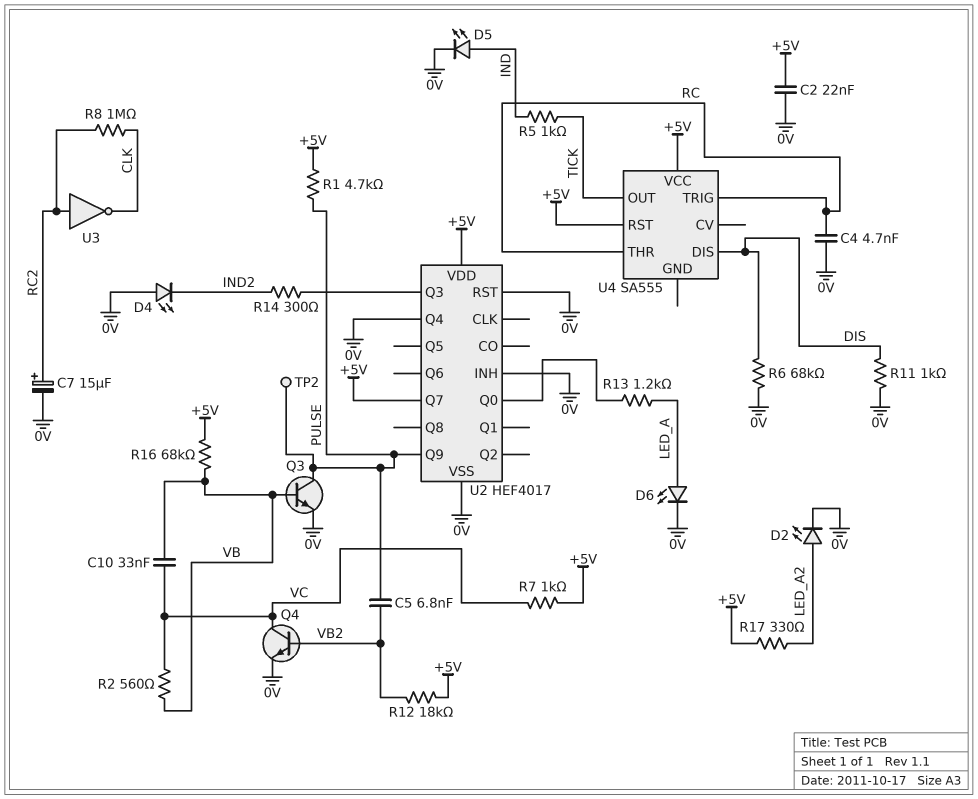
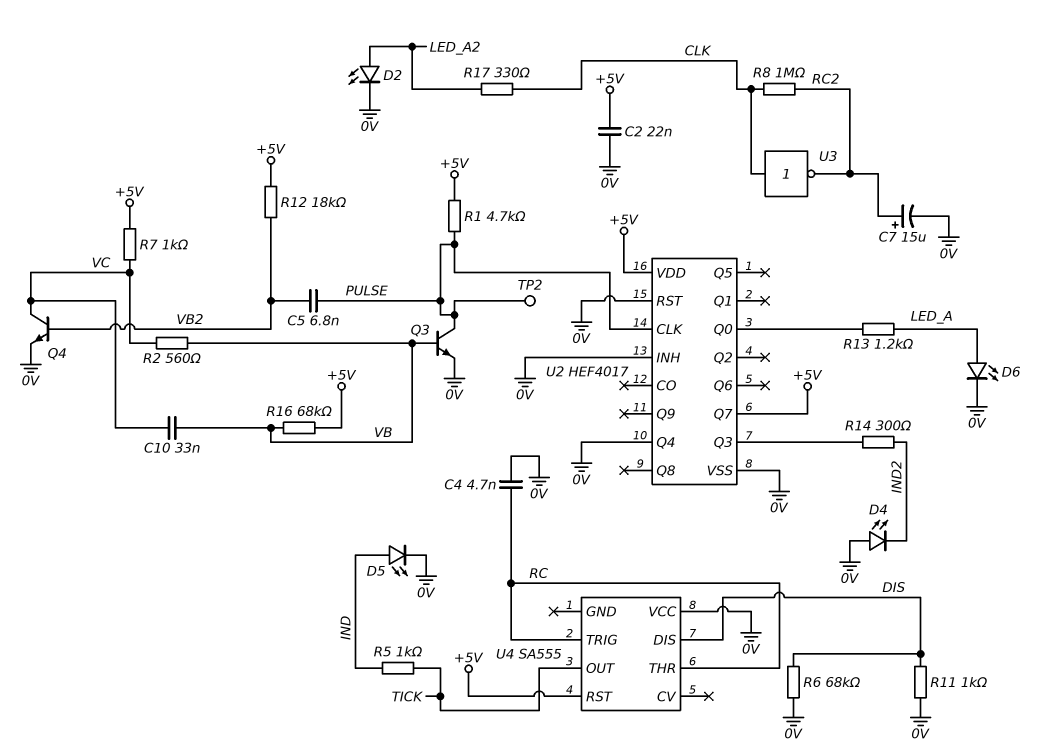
R17: 330 (+5V, LED_A2) -> 330 (CLK, LED_A2)
U2 pin CLK: none -> PULSE
U2 pin Q9: PULSE -> none
U3: NOT (in RC2, out CLK) -> NOT (in CLK, out RC2)
U4 pin VCC: +5V -> 0V

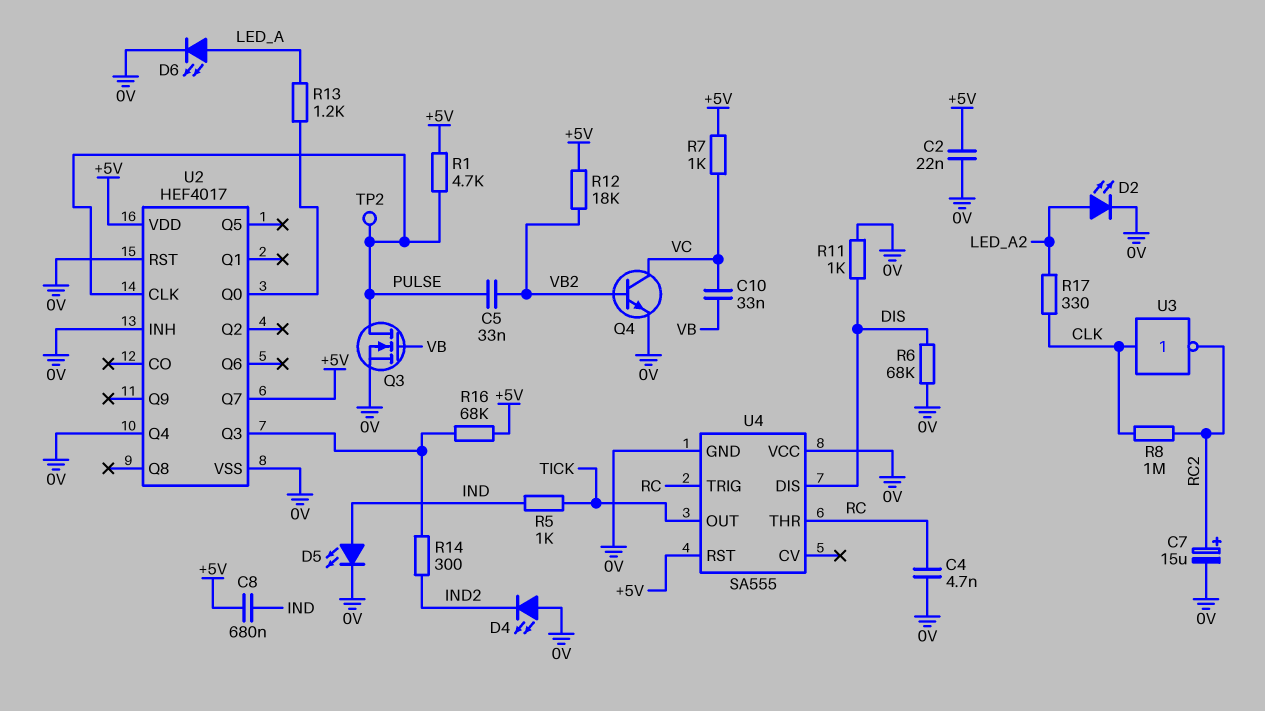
C5: 6.8nF (PULSE, VB2) -> 33nF (PULSE, VB2)
C8: none -> 680nF (+5V, IND)
Q3: NPN (B VB, C PULSE, E 0V) -> NMOS (G VB, D PULSE, S 0V)
R2: 560 (VB, VC) -> none
R16: 68k (+5V, VB) -> 68k (+5V, U2/Q3)
U4 pin GND: none -> 0V

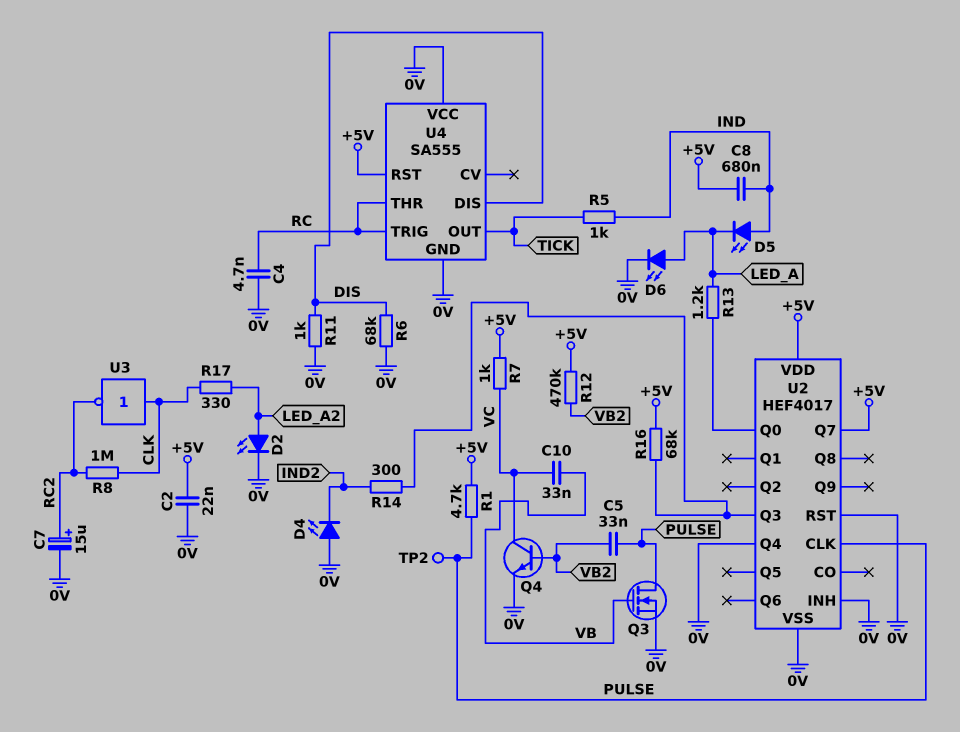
D5: LED (A IND, K 0V) -> LED (A IND, K LED_A)
R12: 18k (+5V, VB2) -> 470k (+5V, VB2)

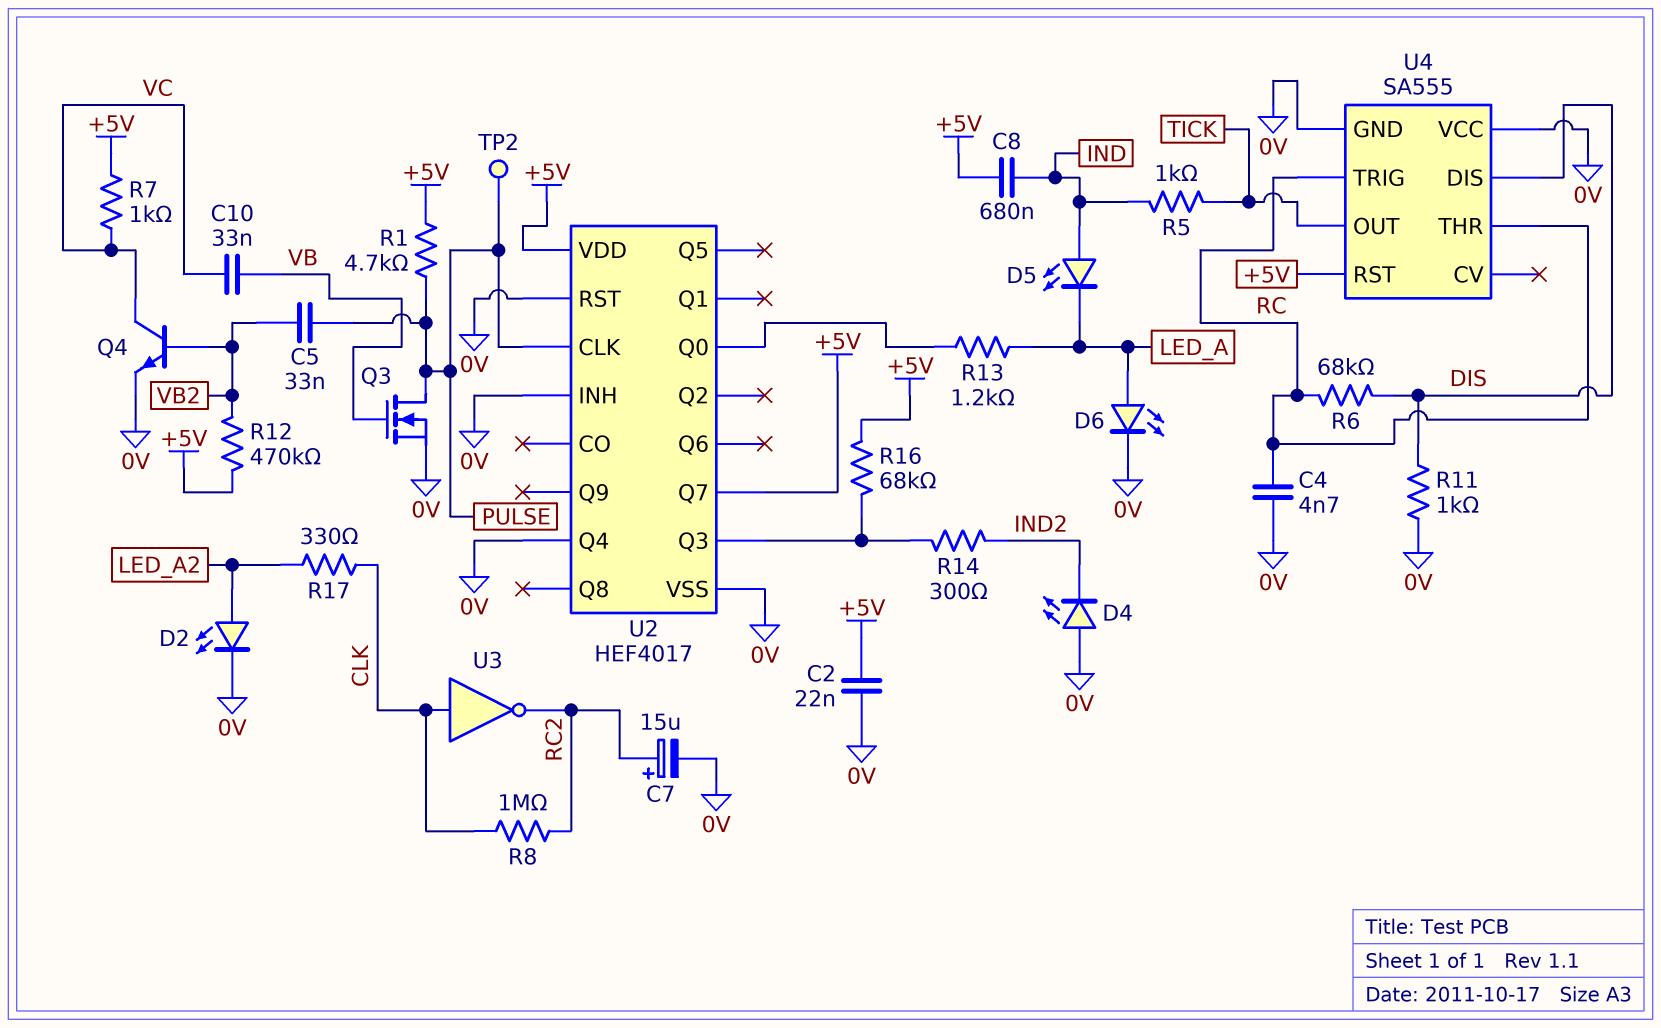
R6: 68k (0V, DIS) -> 68k (DIS, RC)

